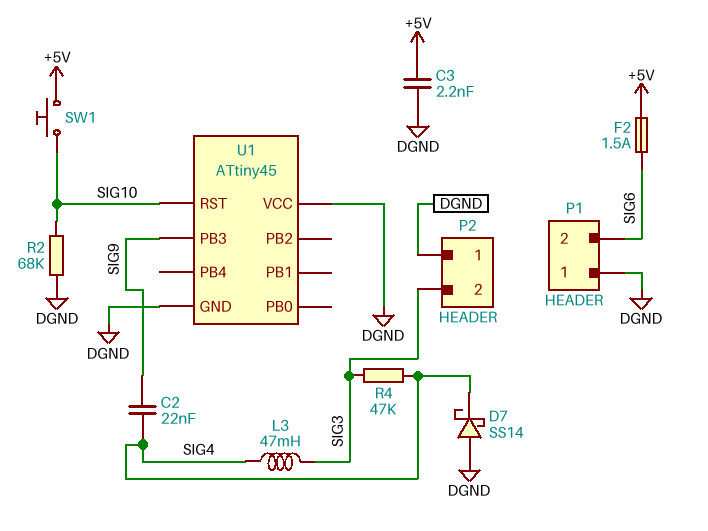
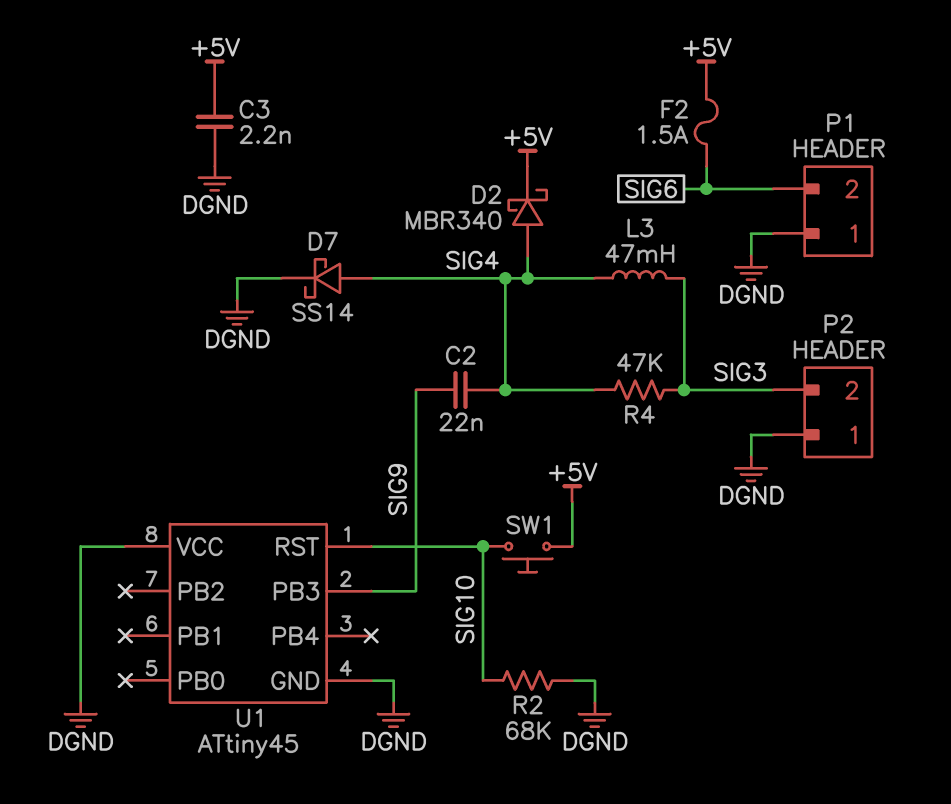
D2: none -> schottky MBR340 (A SIG4, K +5V)
D7: schottky SS14 (A DGND, K SIG4) -> schottky SS14 (A SIG4, K DGND)

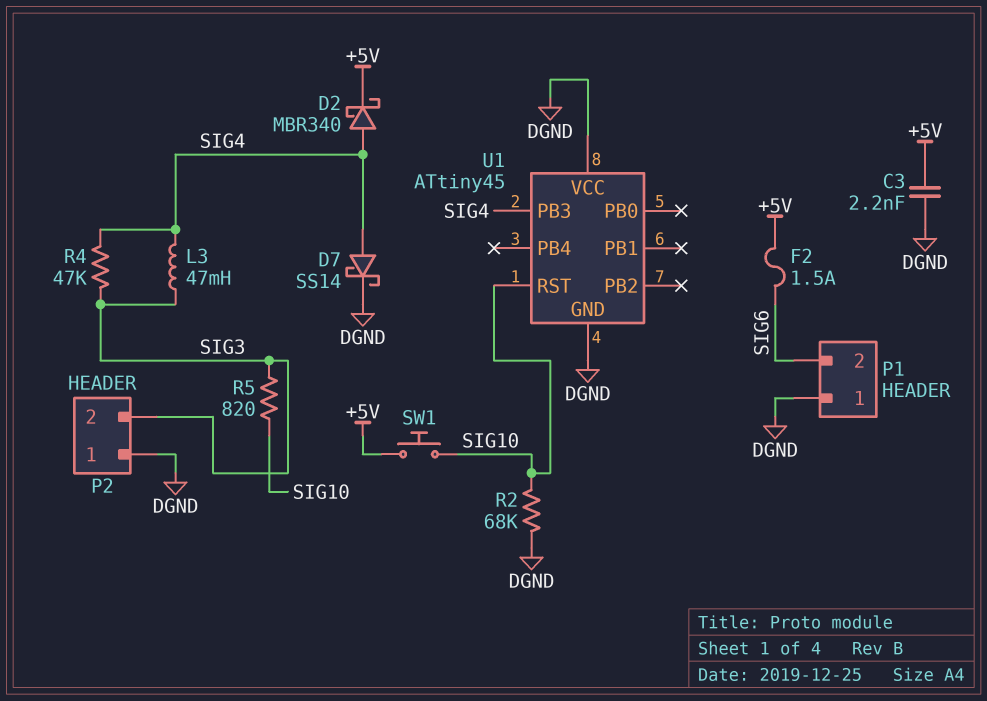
C2: 22nF (SIG4, SIG9) -> none
R5: none -> 820 (SIG3, SIG10)
U1 pin PB3: SIG9 -> SIG4

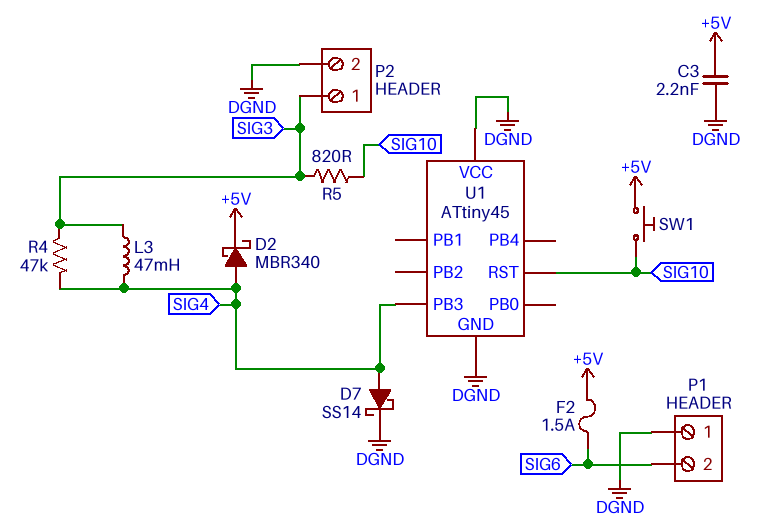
P2 pin 1: DGND -> SIG3
P2 pin 2: SIG3 -> DGND
R2: 68k (DGND, SIG10) -> none

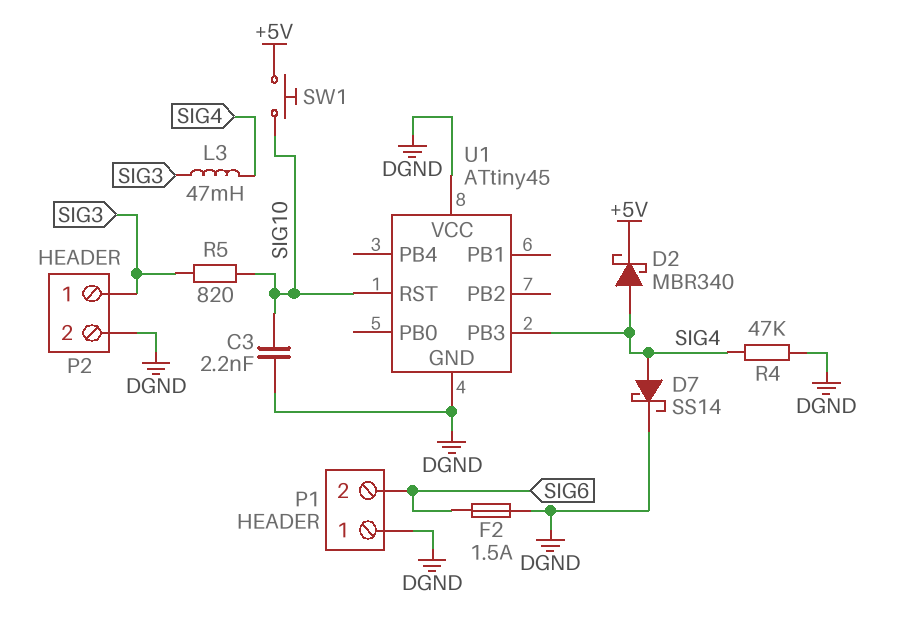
C3: 2.2nF (+5V, DGND) -> 2.2nF (DGND, SIG10)
F2: 1.5A (+5V, SIG6) -> 1.5A (DGND, SIG6)
R4: 47k (SIG3, SIG4) -> 47k (DGND, SIG4)

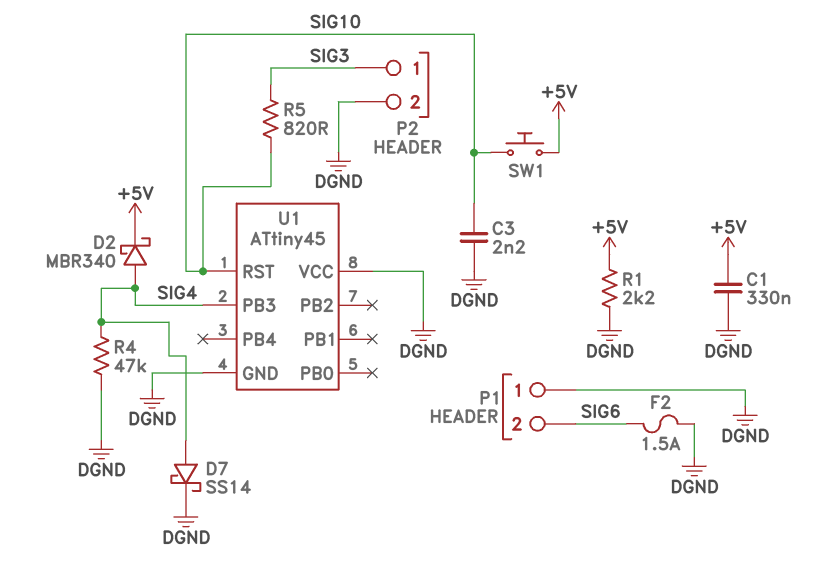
C1: none -> 330nF (+5V, DGND)
L3: 47mH (SIG3, SIG4) -> none
R1: none -> 2.2k (+5V, DGND)

